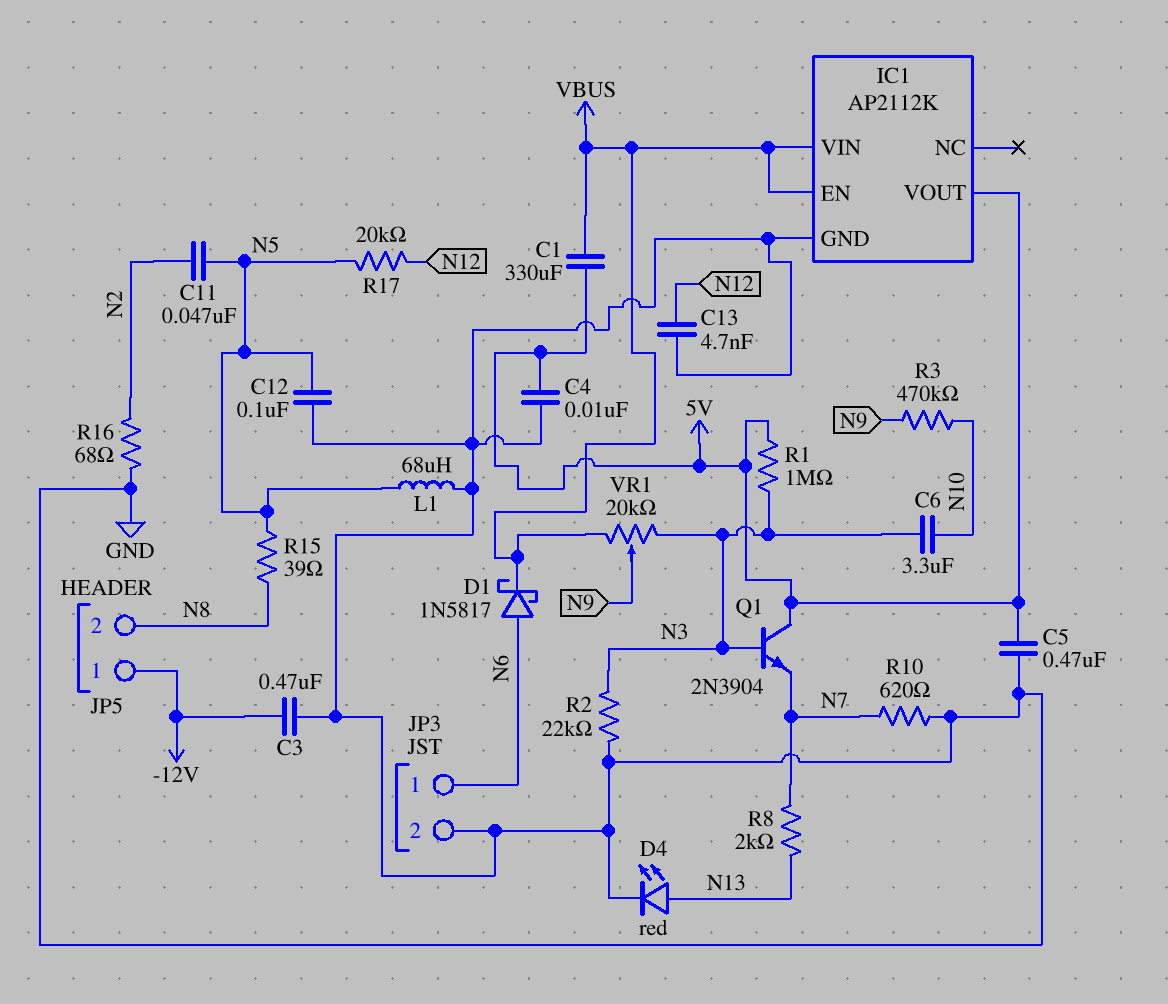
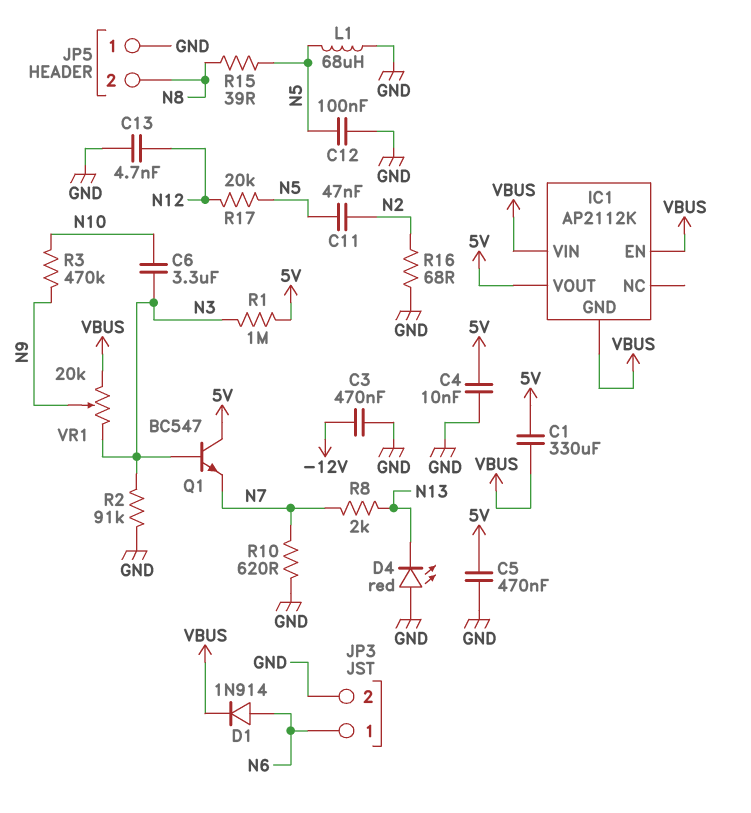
D1: schottky 1N5817 (A N6, K VBUS) -> diode 1N914 (A N6, K VBUS)
D4: LED red (A N13, K GND) -> LED red (A GND, K N13)
IC1 pin GND: GND -> VBUS
JP5 pin 1: -12V -> GND
Q1: NPN 2N3904 (B N3, C 5V, E N7) -> NPN BC547 (B N3, C 5V, E N7)
R2: 22k (GND, N3) -> 91k (GND, N3)

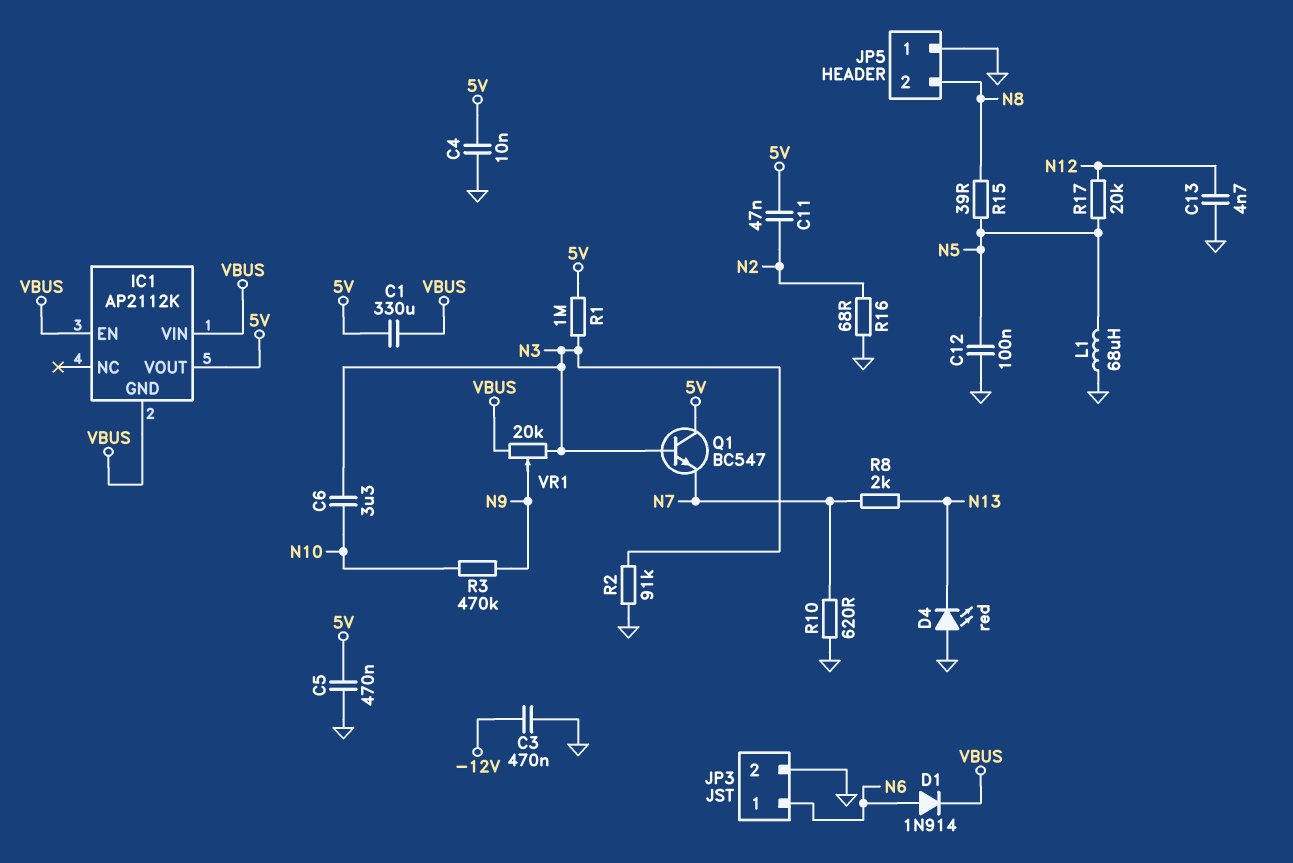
C11: 47nF (N2, N5) -> 47nF (5V, N2)

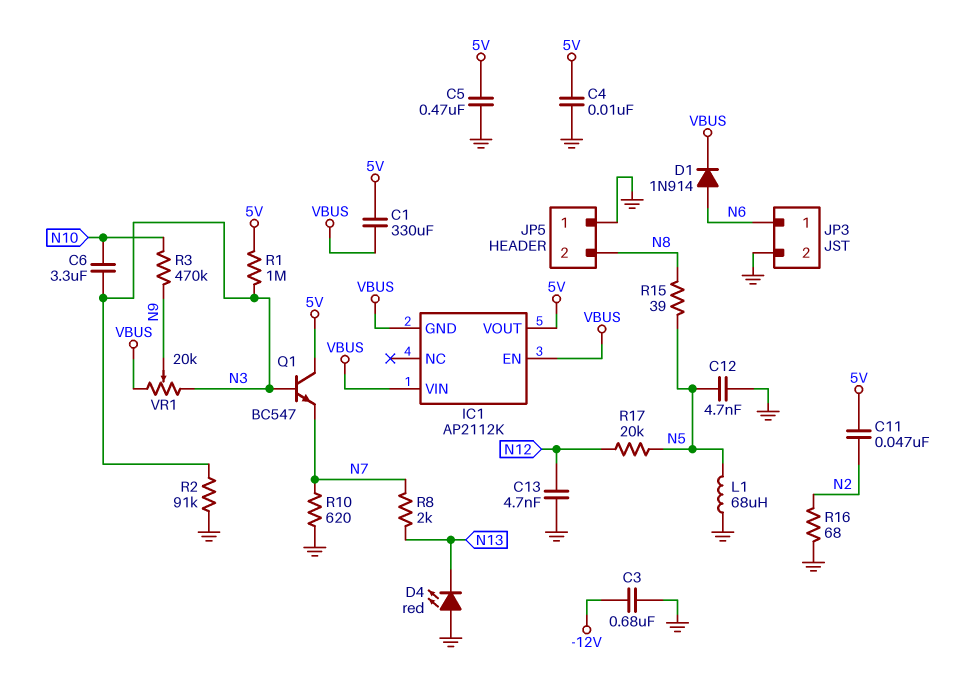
C3: 470nF (-12V, GND) -> 680nF (-12V, GND)
C12: 100nF (GND, N5) -> 4.7nF (GND, N5)

